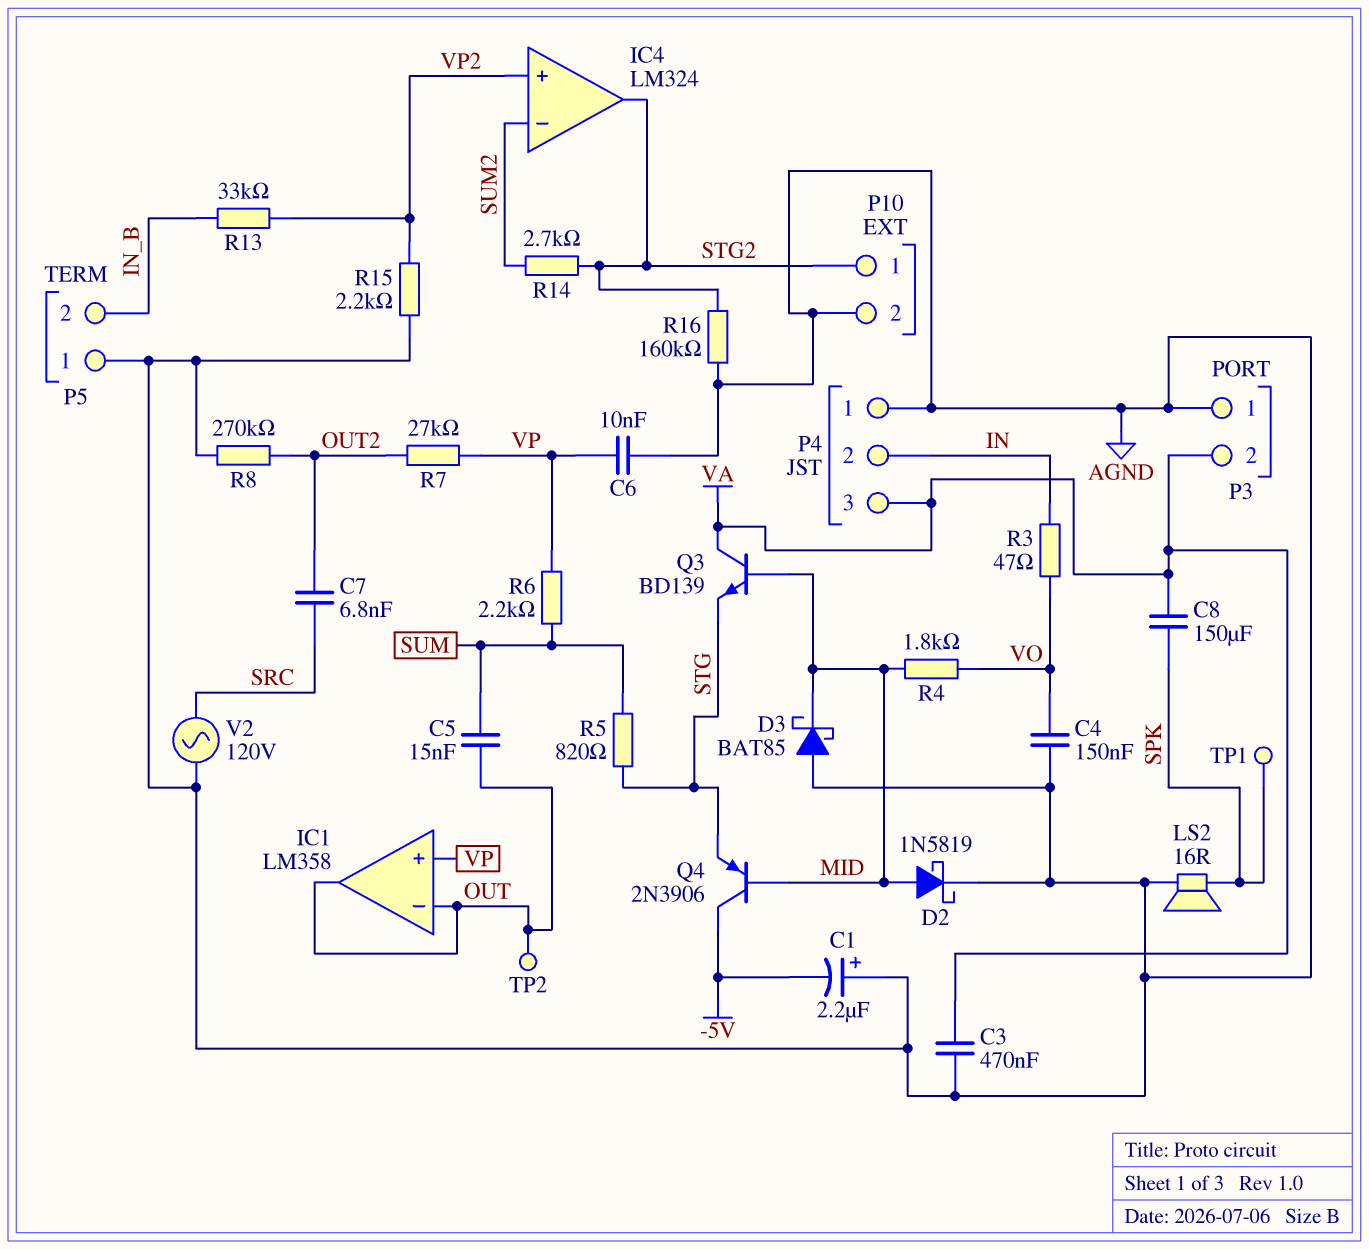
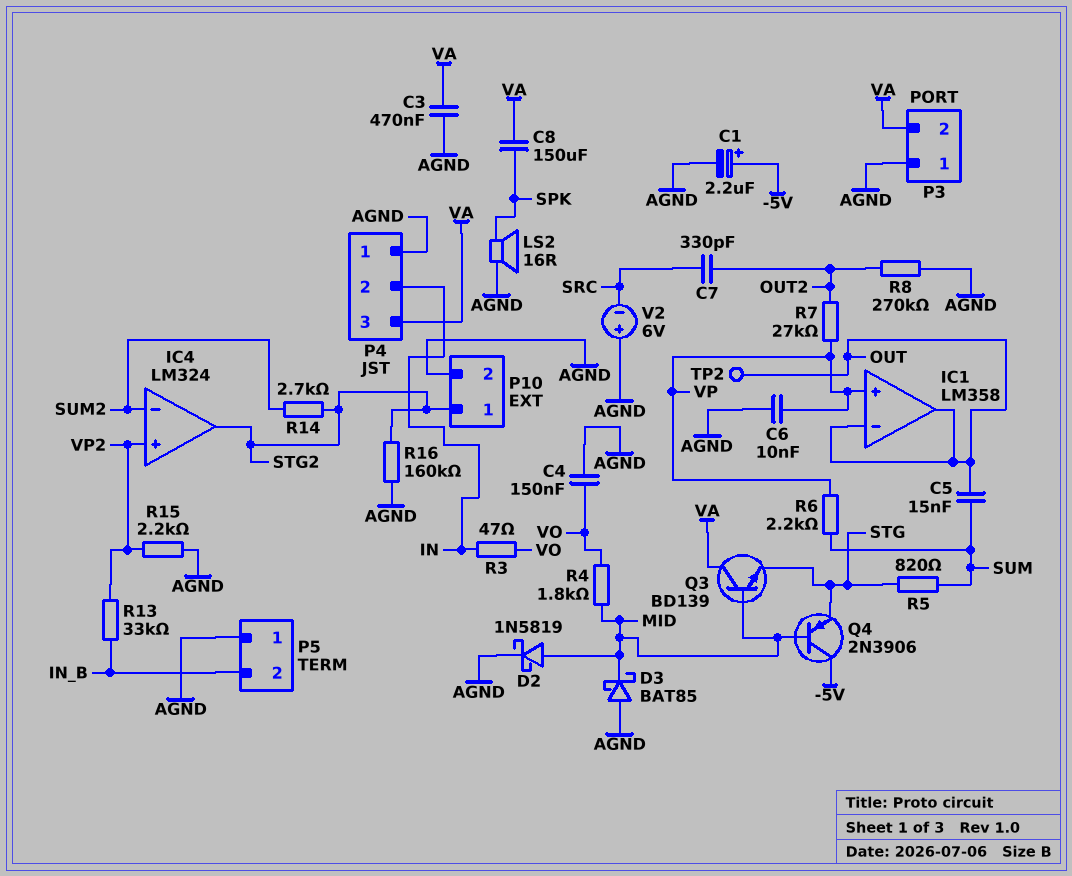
C1: 2.2uF (plus AGND, minus -5V) -> 2.2uF (plus -5V, minus AGND)
C7: 6.8nF (OUT2, SRC) -> 330pF (OUT2, SRC)
TP1: test point (SPK) -> none
V2: AC 120V (AGND, SRC) -> 6V (plus AGND, minus SRC)

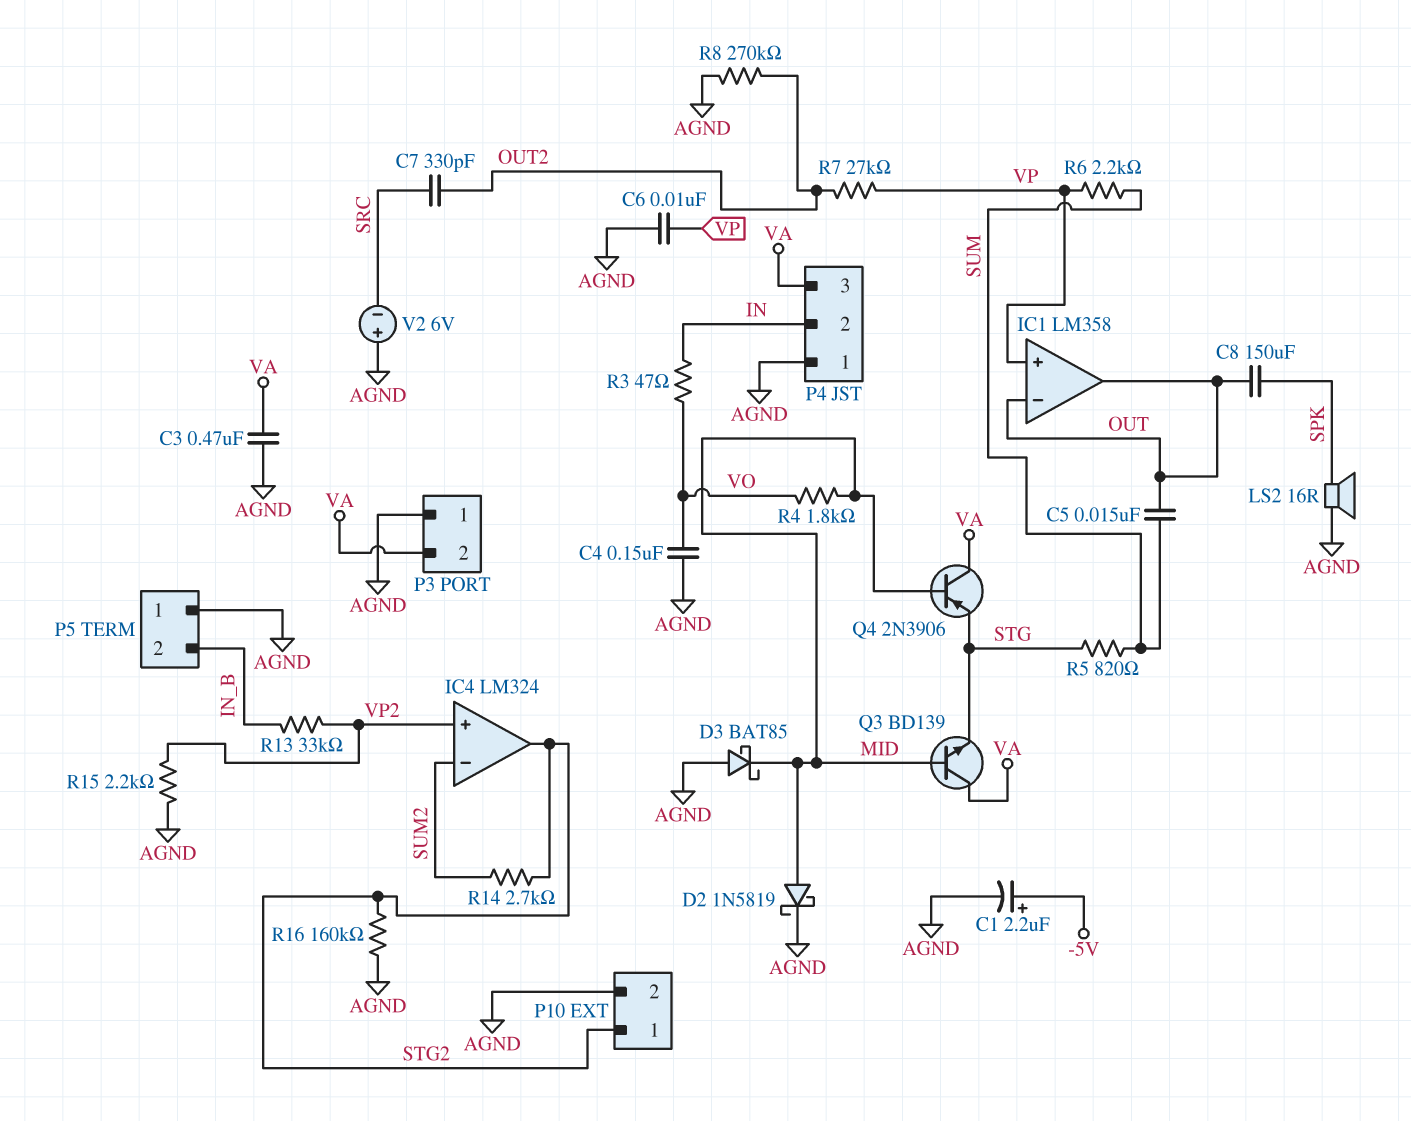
C8: 150uF (SPK, VA) -> 150uF (OUT, SPK)
Q4: PNP 2N3906 (B MID, C -5V, E STG) -> PNP 2N3906 (B MID, C VA, E STG)
TP2: test point (OUT) -> none

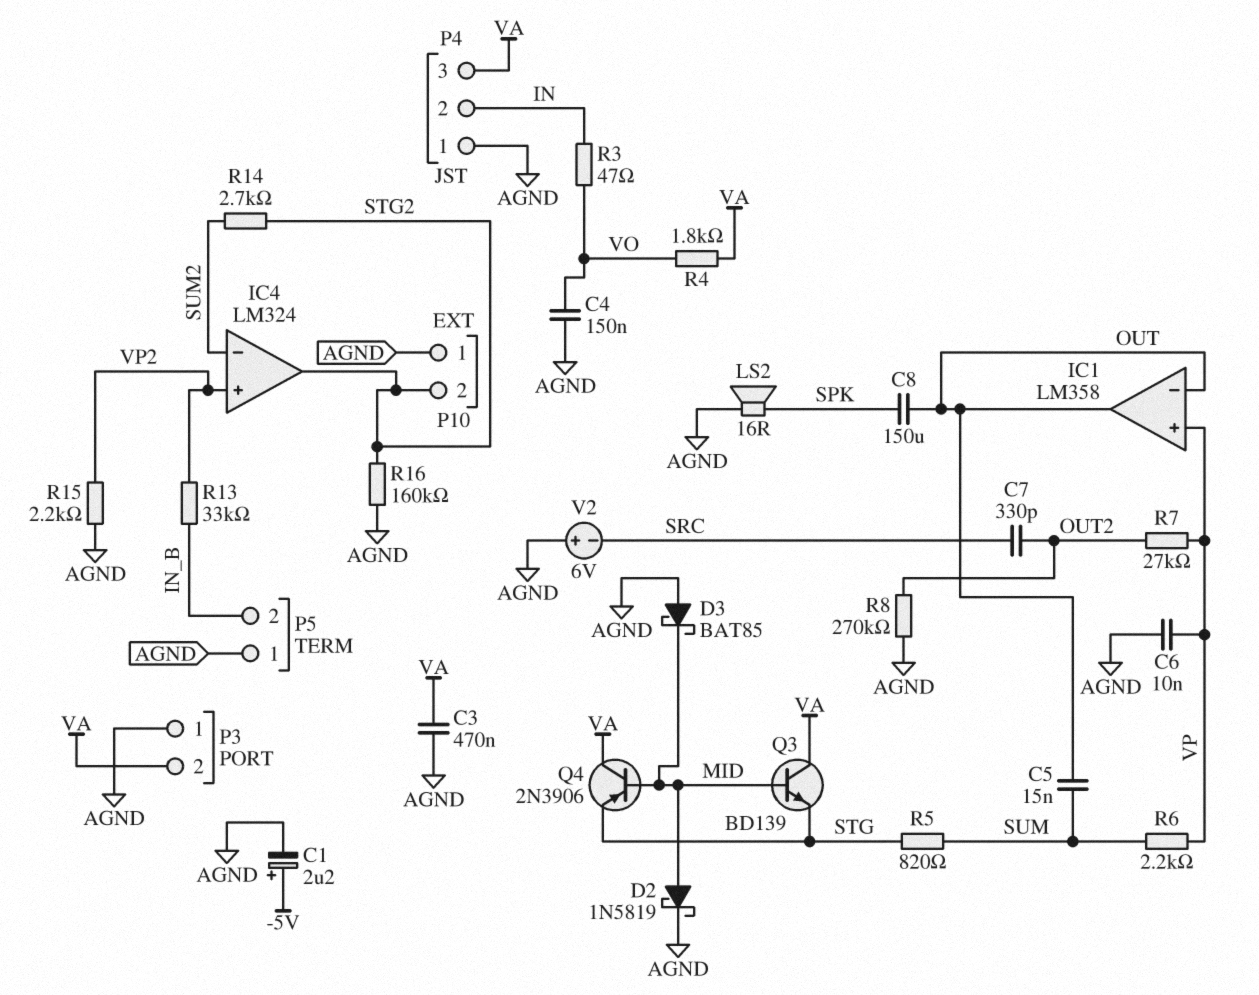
P10 pin 1: STG2 -> AGND
P10 pin 2: AGND -> STG2
R4: 1.8k (MID, VO) -> 1.8k (VA, VO)

